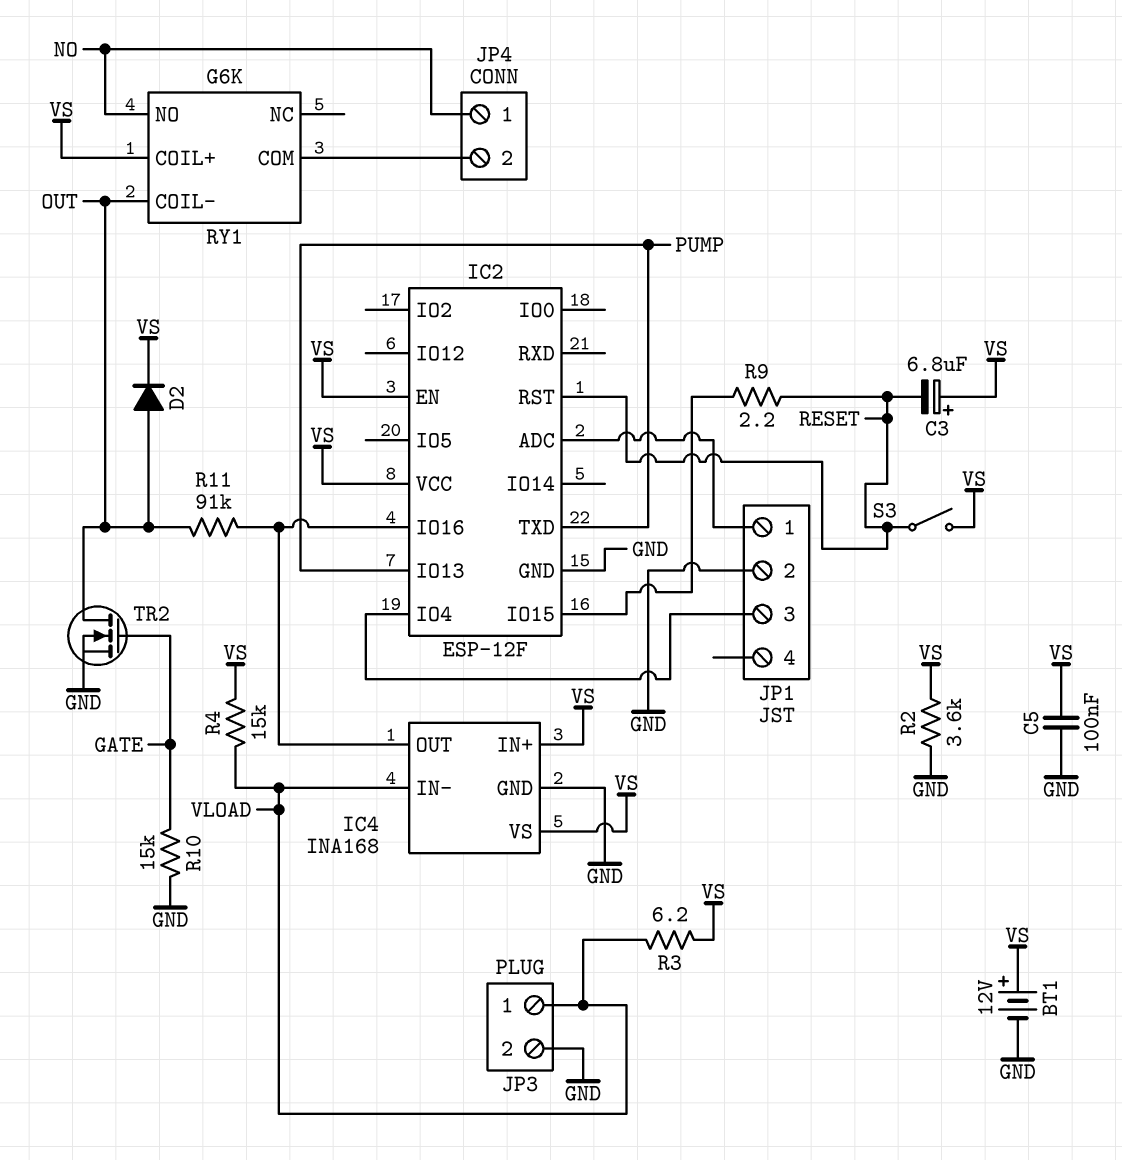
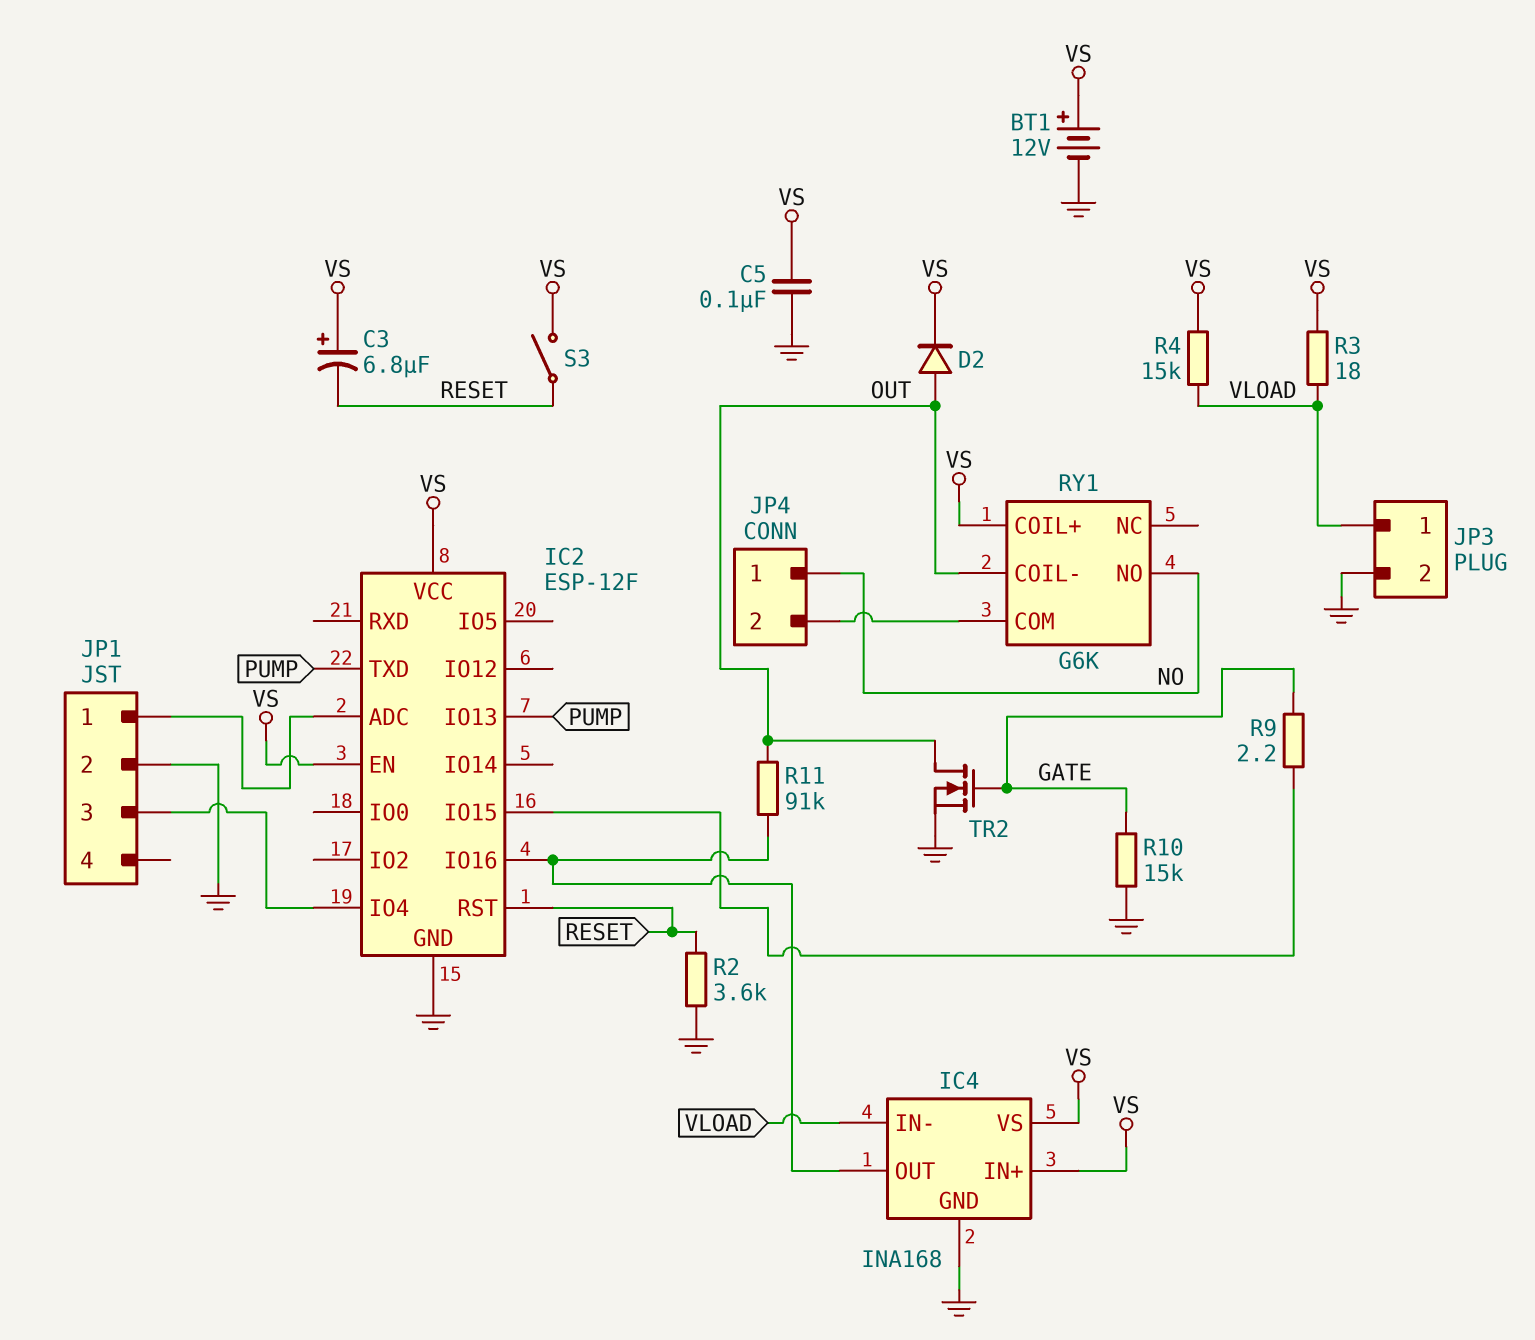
R2: 3.6k (GND, VS) -> 3.6k (GND, RESET)
R3: 6.2 (VLOAD, VS) -> 18 (VLOAD, VS)
R9: 2.2 (IC2/IO15, RESET) -> 2.2 (GATE, IC2/IO15)

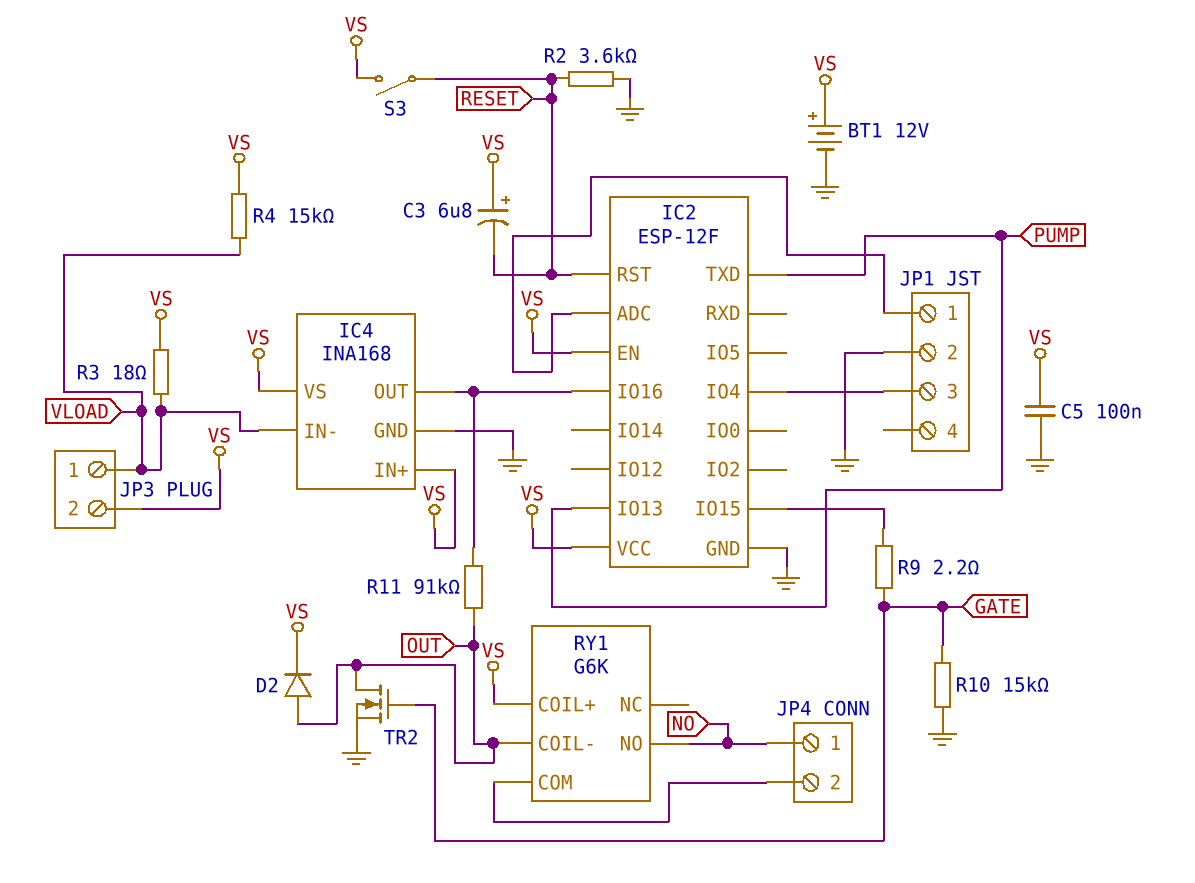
JP3 pin 2: GND -> VS

